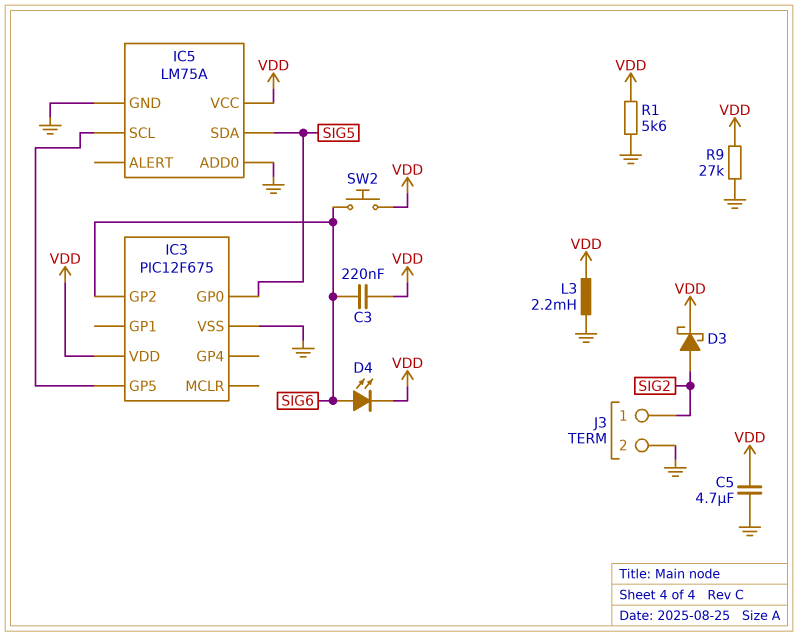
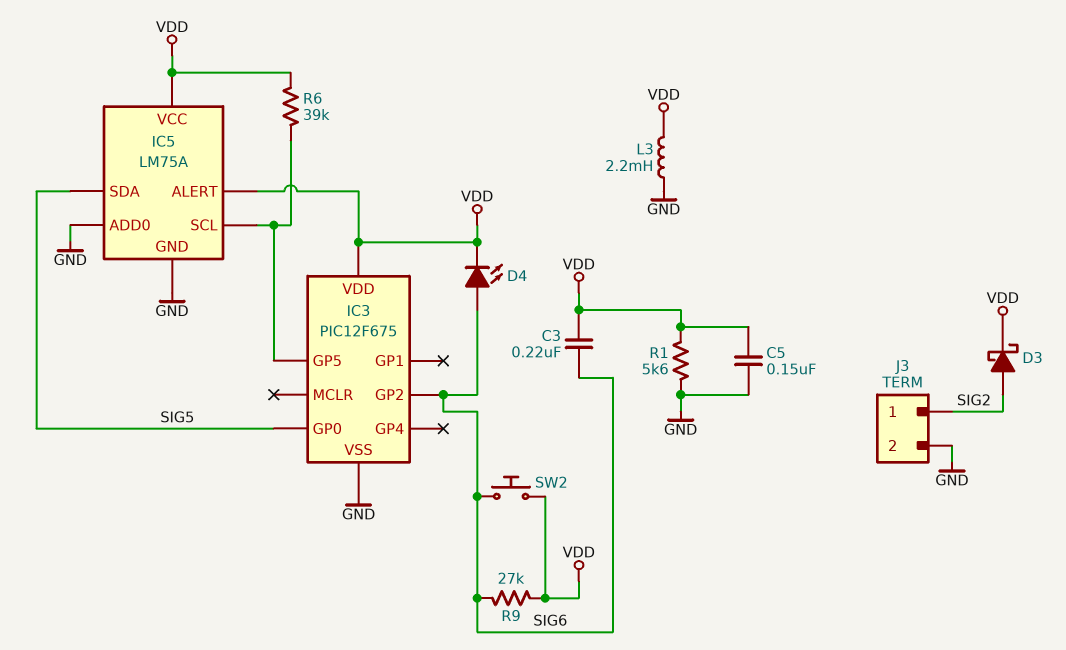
C5: 4.7uF (GND, VDD) -> 150nF (GND, VDD)
IC5 pin ALERT: none -> VDD
R6: none -> 39k (IC3/GP5, VDD)
R9: 27k (GND, VDD) -> 27k (SIG6, VDD)

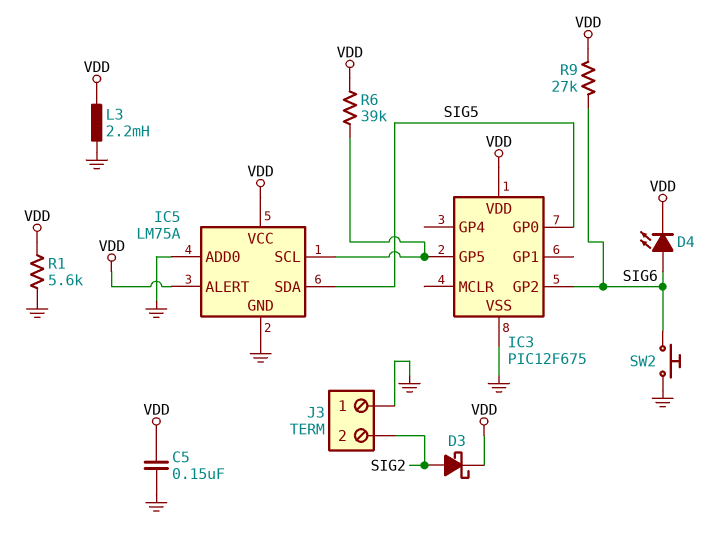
C3: 220nF (SIG6, VDD) -> none
J3 pin 1: SIG2 -> GND
J3 pin 2: GND -> SIG2
SW2: button (SIG6, VDD) -> button (GND, SIG6)

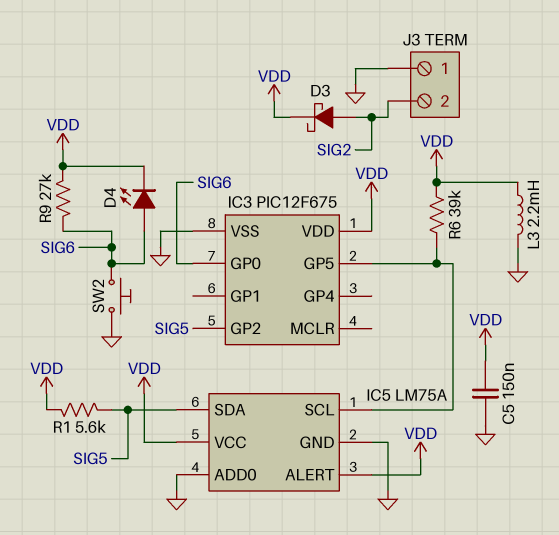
IC3 pin GP0: SIG5 -> SIG6
IC3 pin GP2: SIG6 -> SIG5
R1: 5.6k (GND, VDD) -> 5.6k (SIG5, VDD)

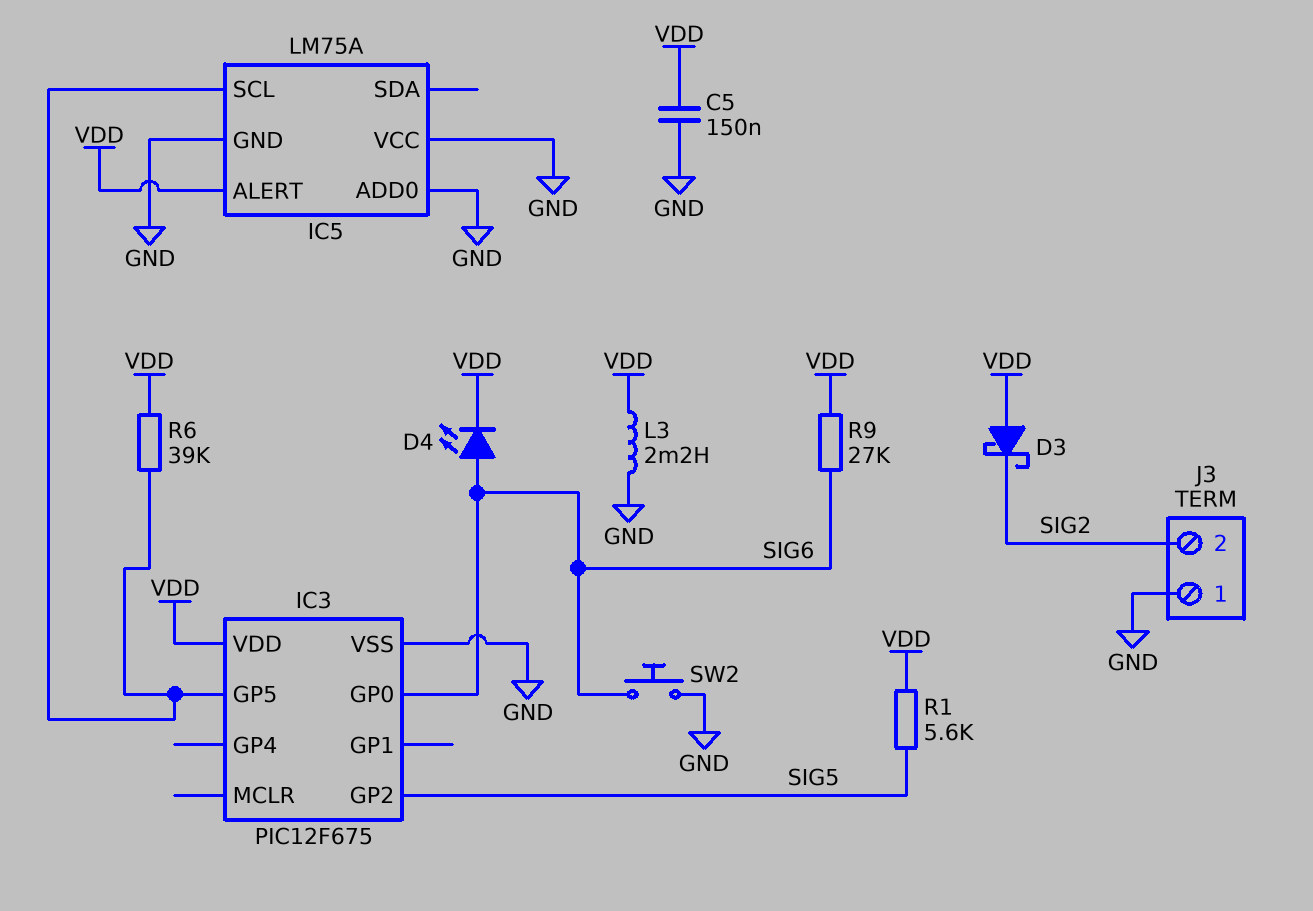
D3: schottky (A SIG2, K VDD) -> schottky (A VDD, K SIG2)
IC5 pin SDA: SIG5 -> none
IC5 pin VCC: VDD -> GND

